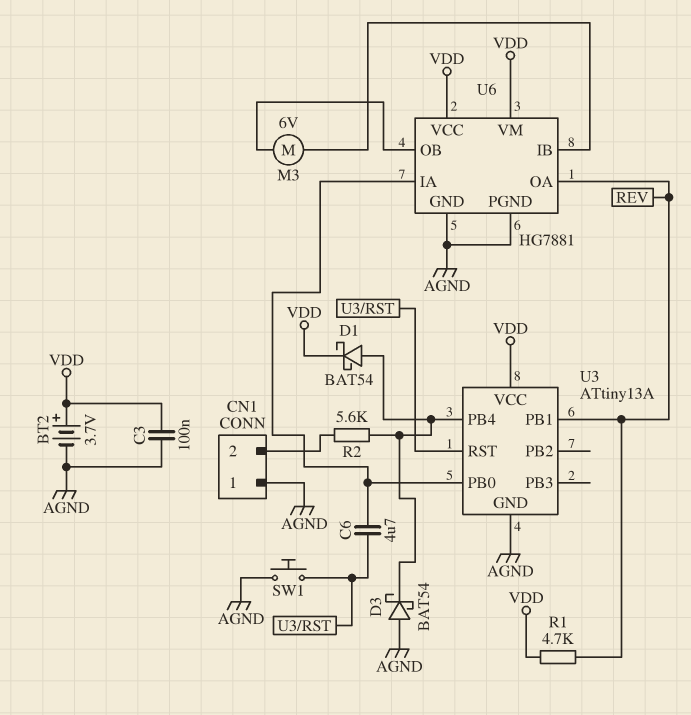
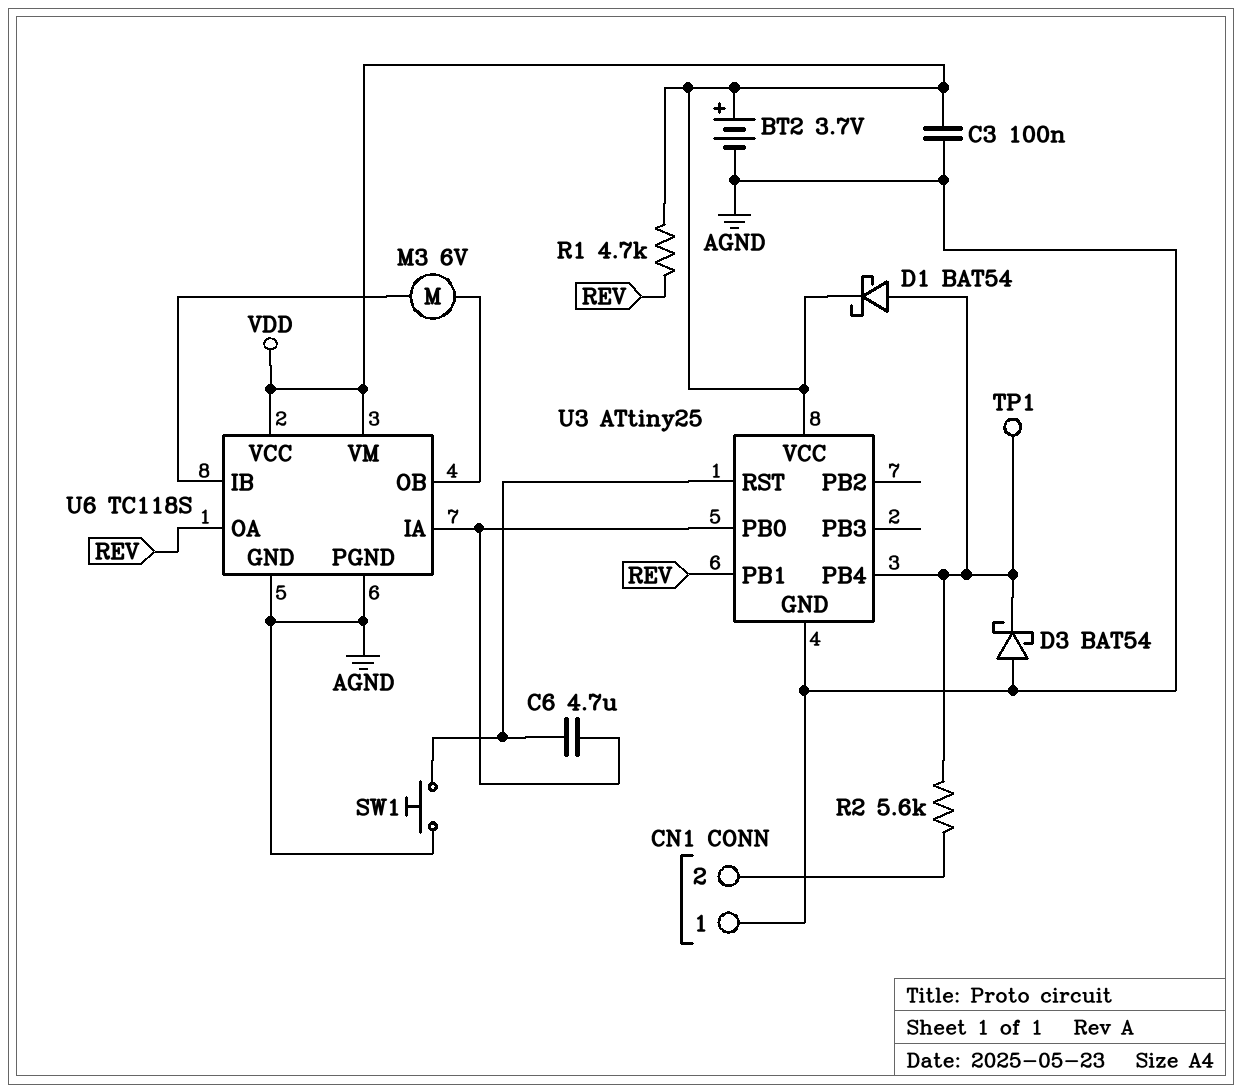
TP1: none -> test point (U3/PB4)
U3: ATtiny13A -> ATtiny25
U6: HG7881 -> TC118S

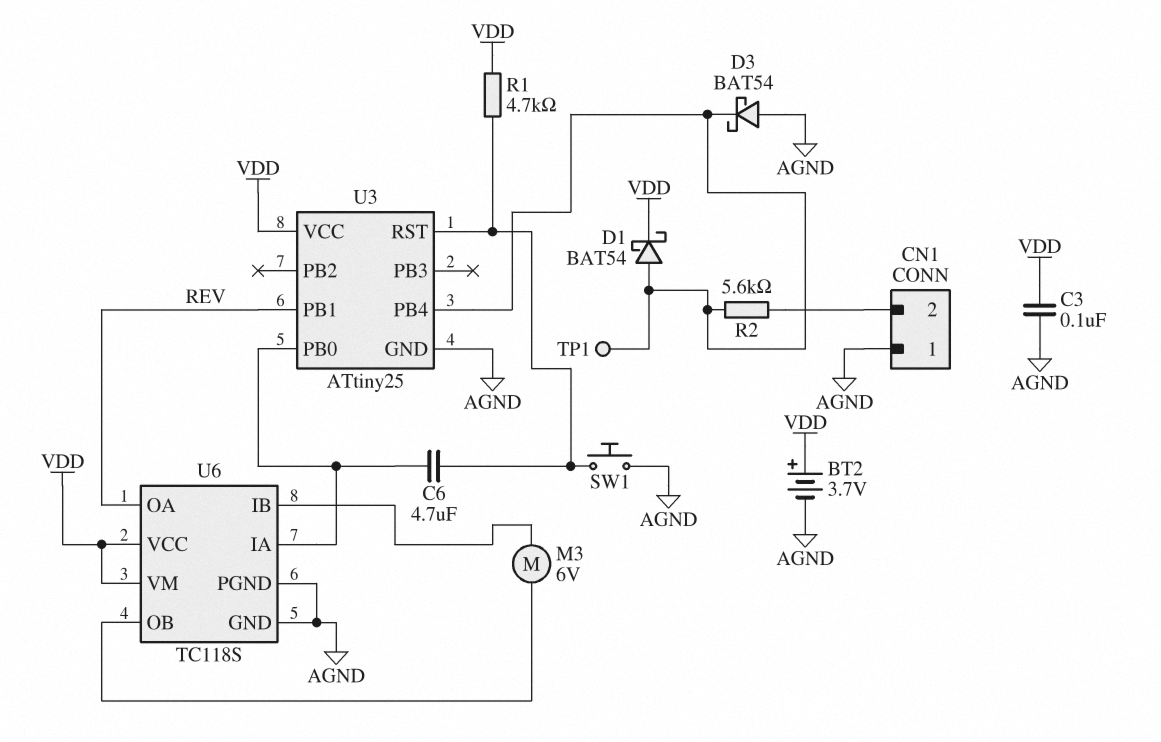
R1: 4.7k (REV, VDD) -> 4.7k (U3/RST, VDD)

